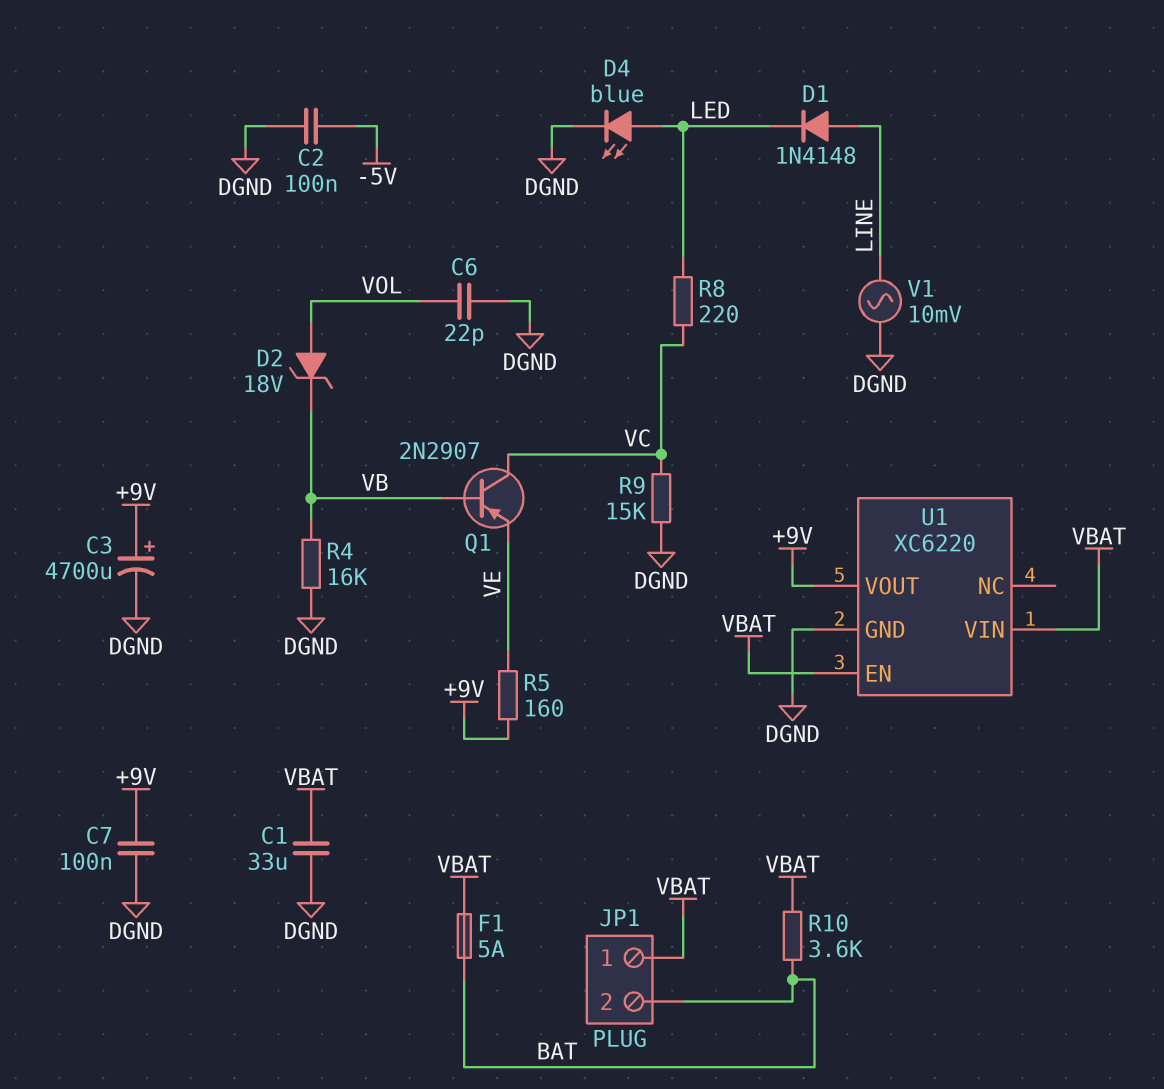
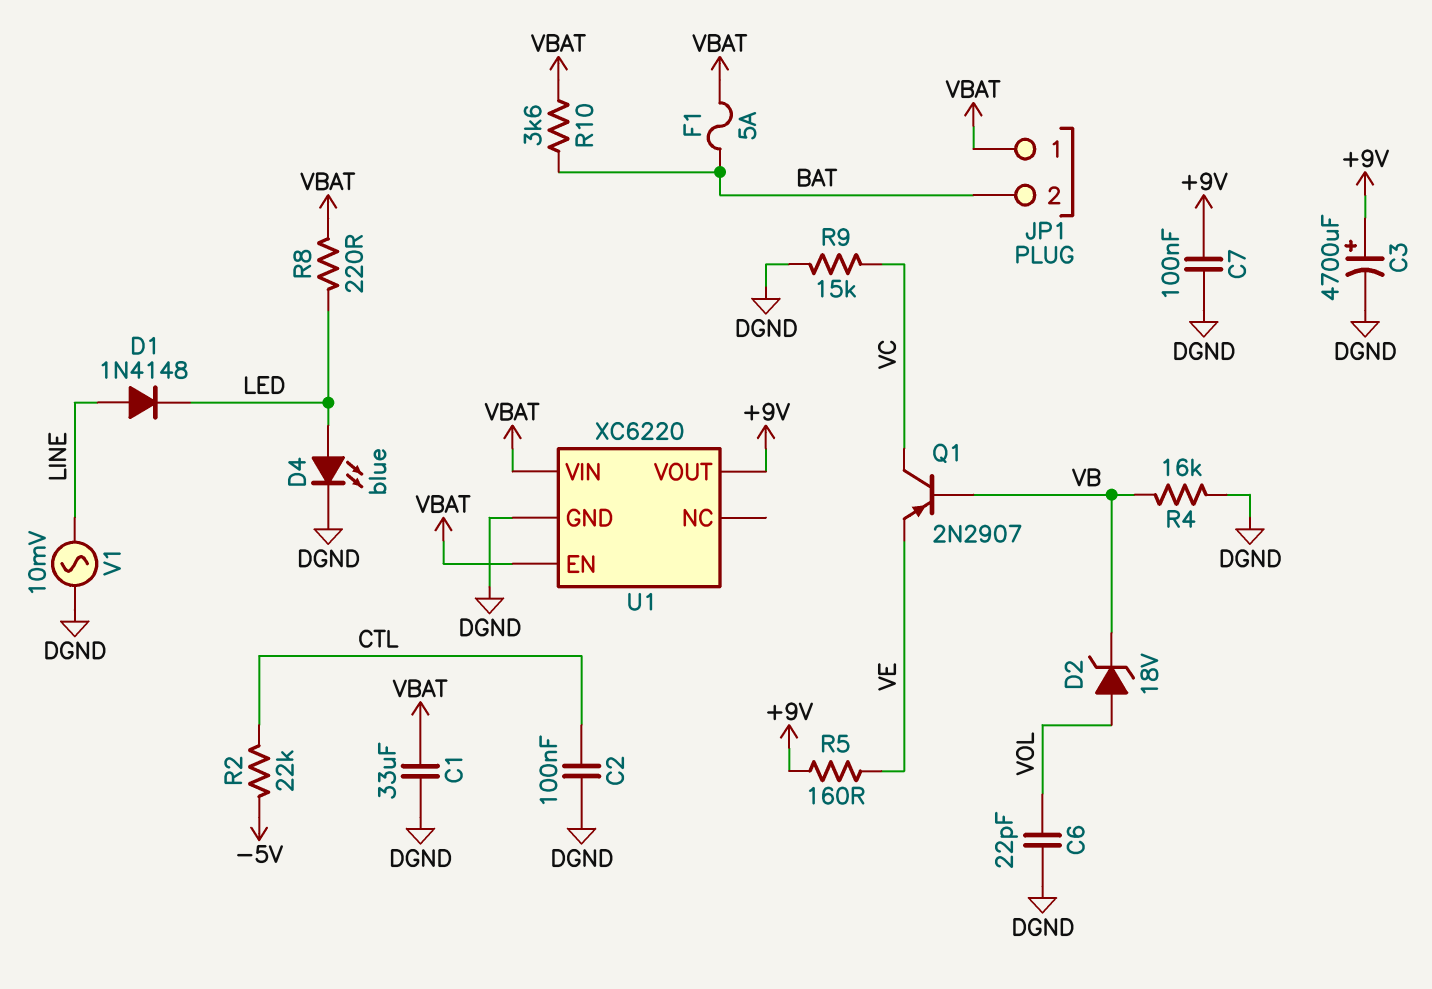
C2: 100nF (-5V, DGND) -> 100nF (CTL, DGND)
R2: none -> 22k (-5V, CTL)
R8: 220 (LED, VC) -> 220 (LED, VBAT)

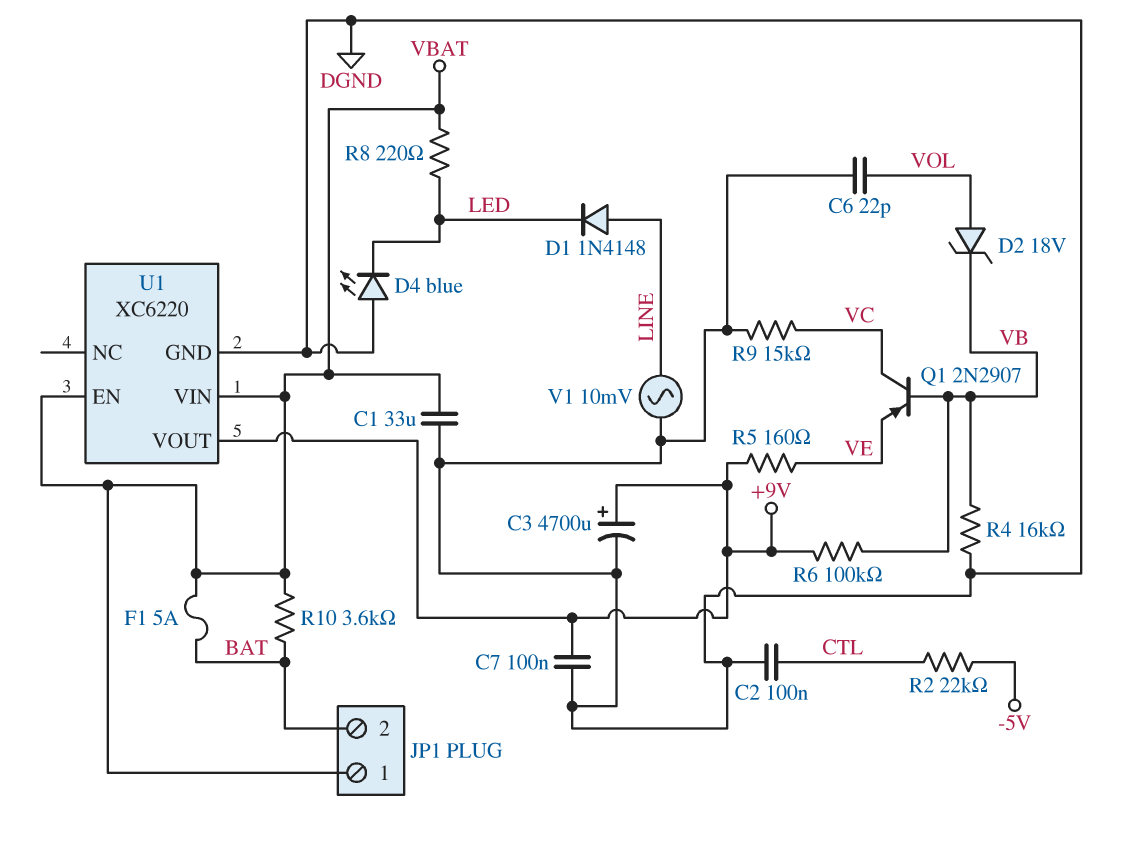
D4: LED blue (A LED, K DGND) -> LED blue (A DGND, K LED)
R6: none -> 100k (+9V, VB)

